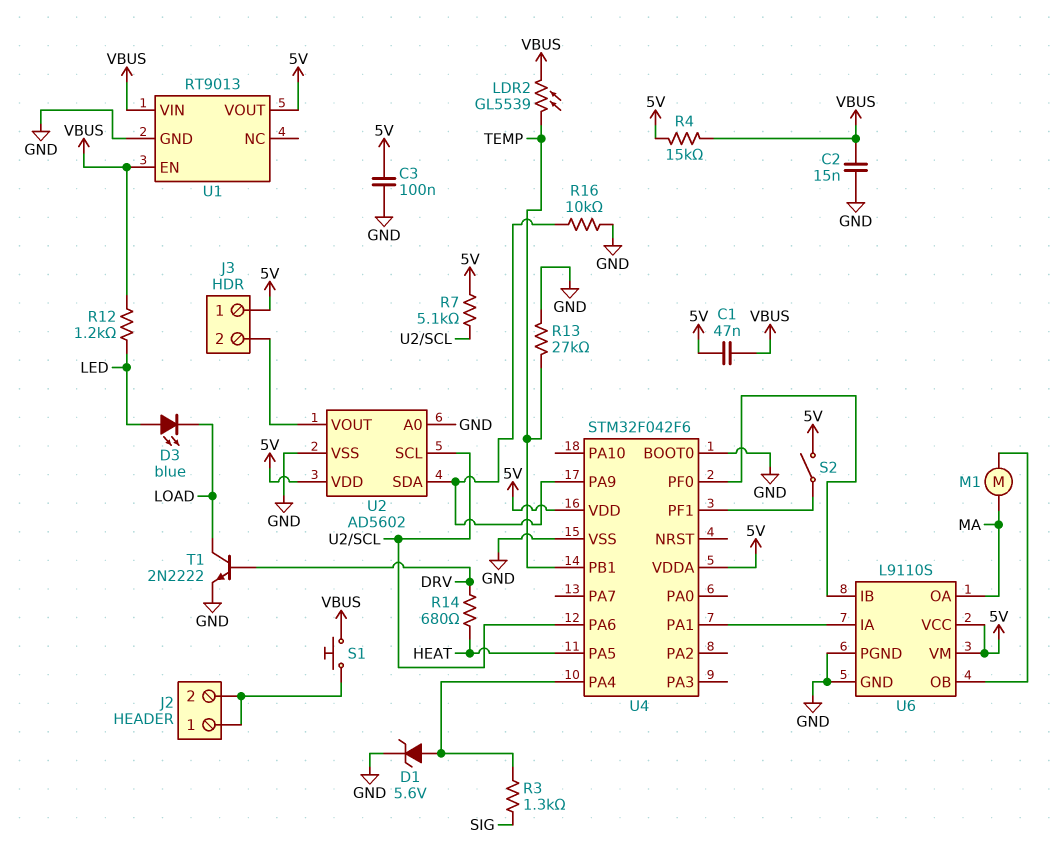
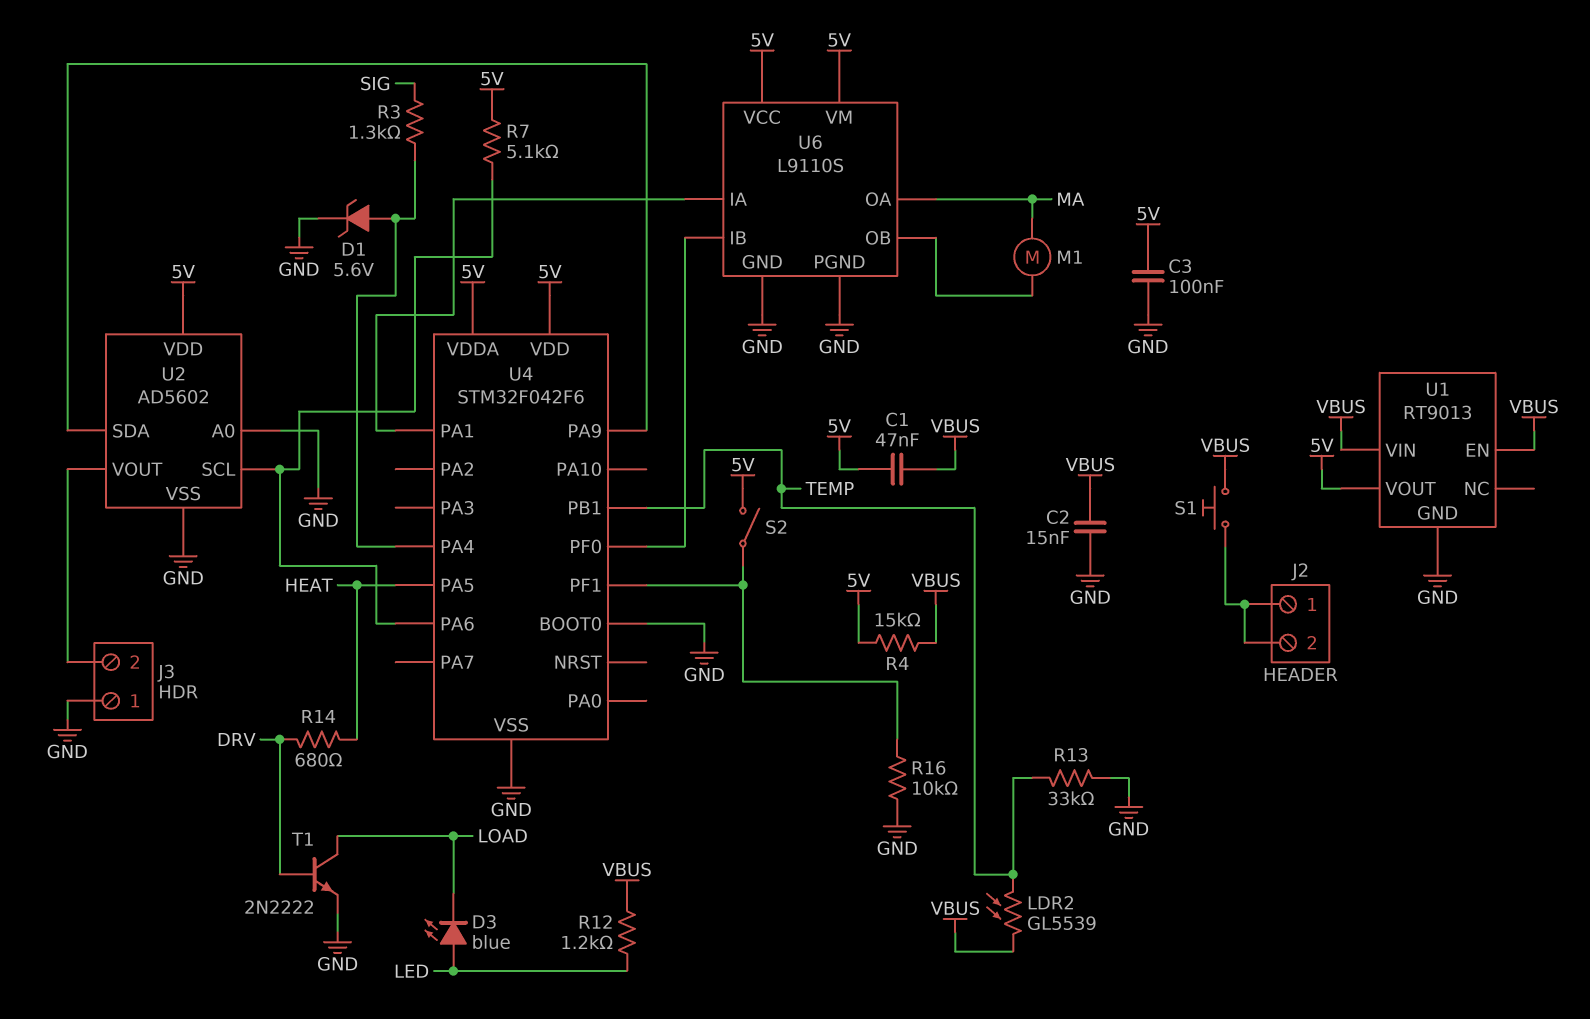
J3 pin 1: 5V -> GND
R13: 27k (GND, TEMP) -> 33k (GND, TEMP)
R16: 10k (GND, U2/SDA) -> 10k (GND, U4/PF1)

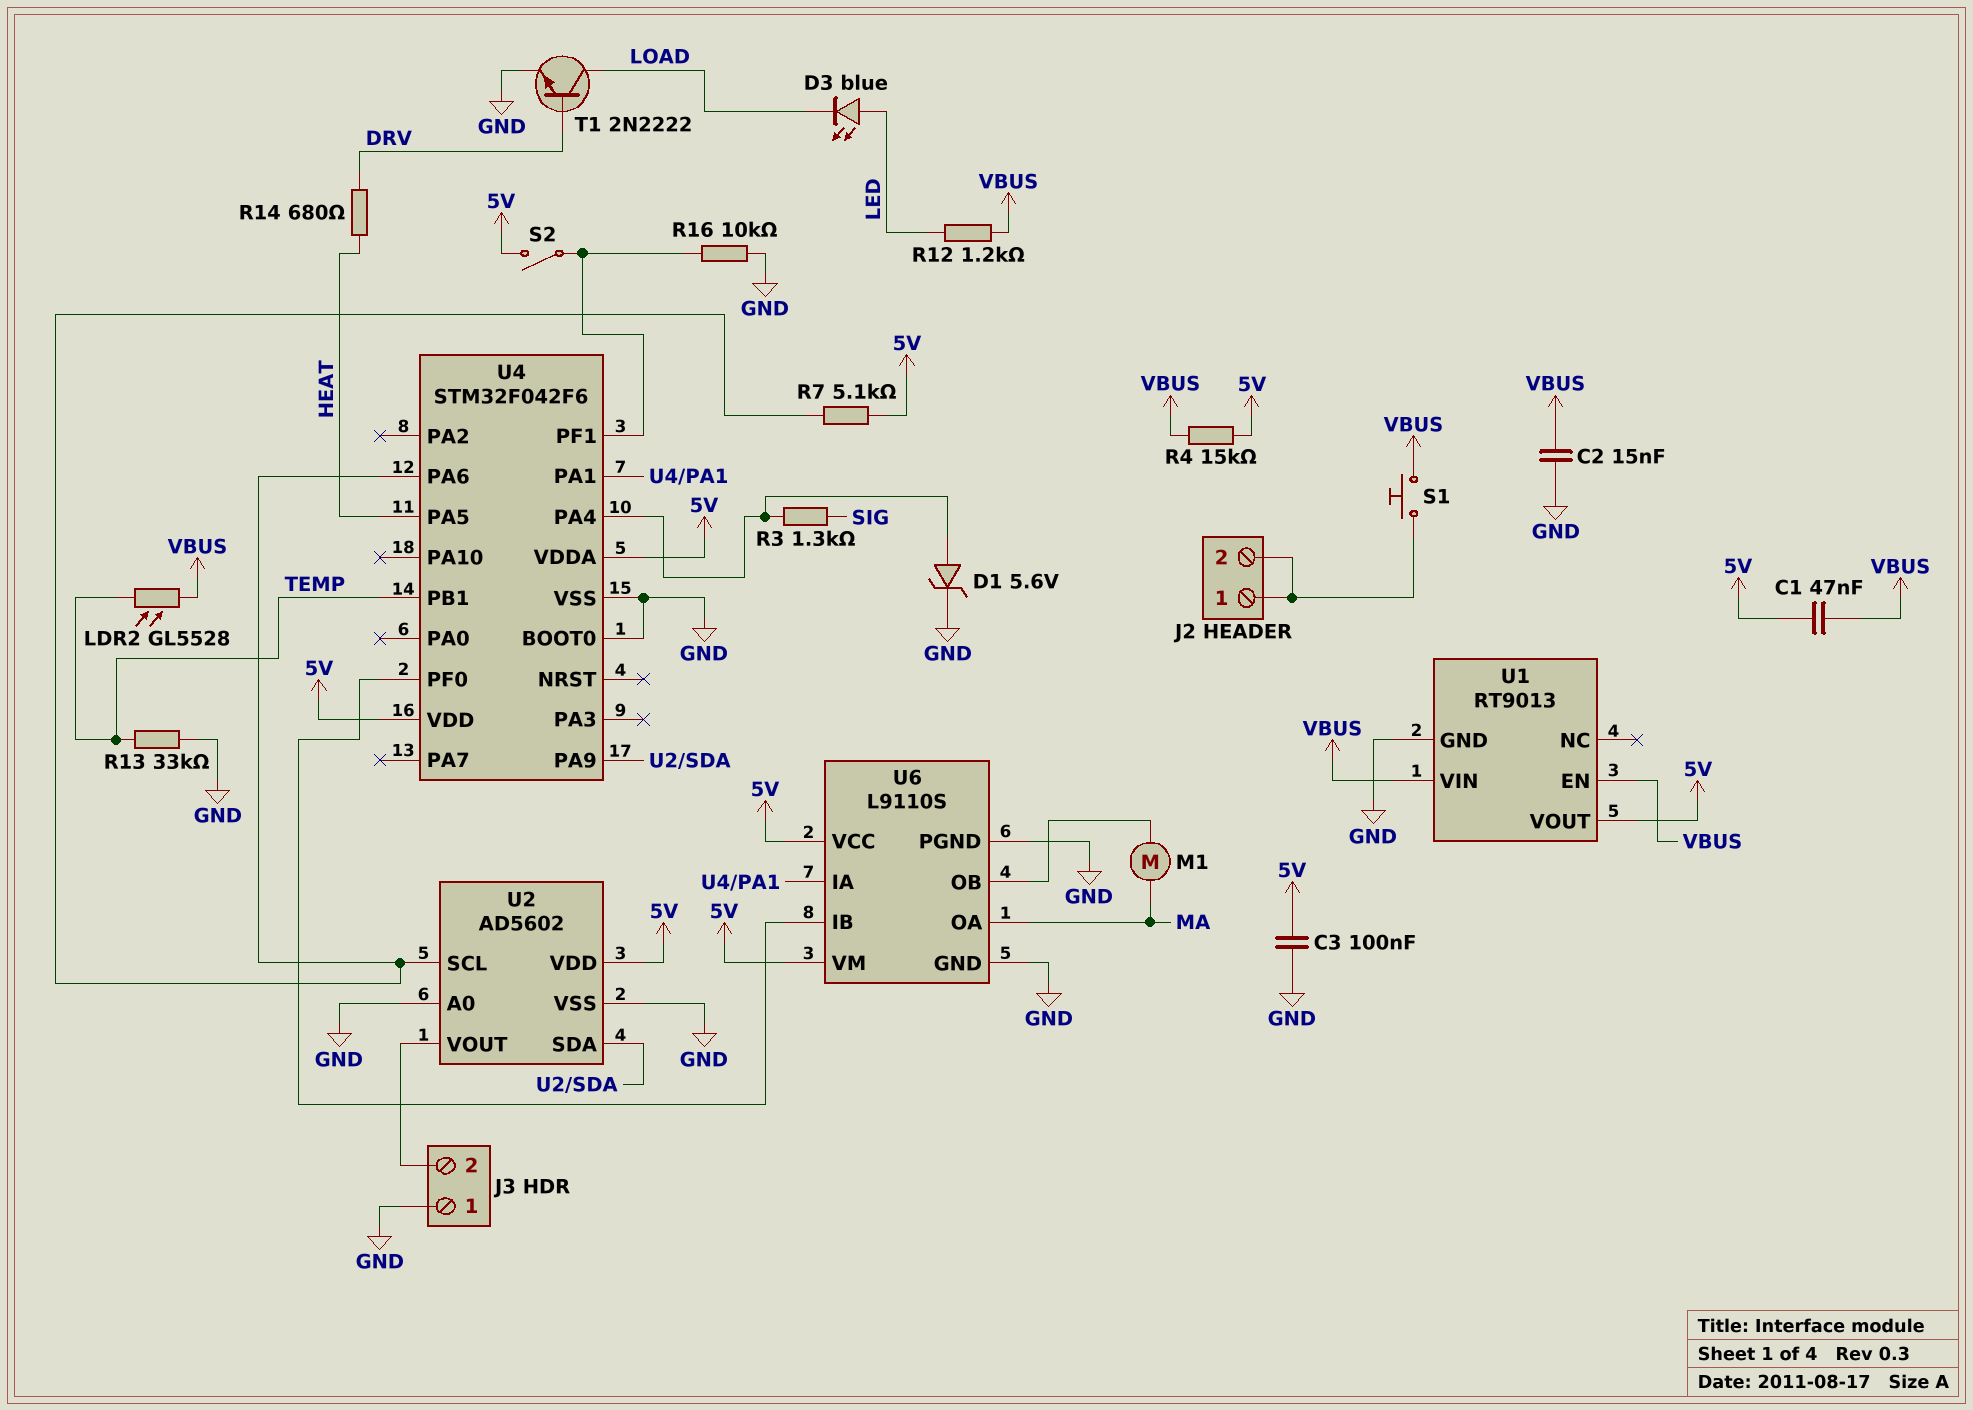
LDR2: GL5539 (TEMP, VBUS) -> GL5528 (TEMP, VBUS)

